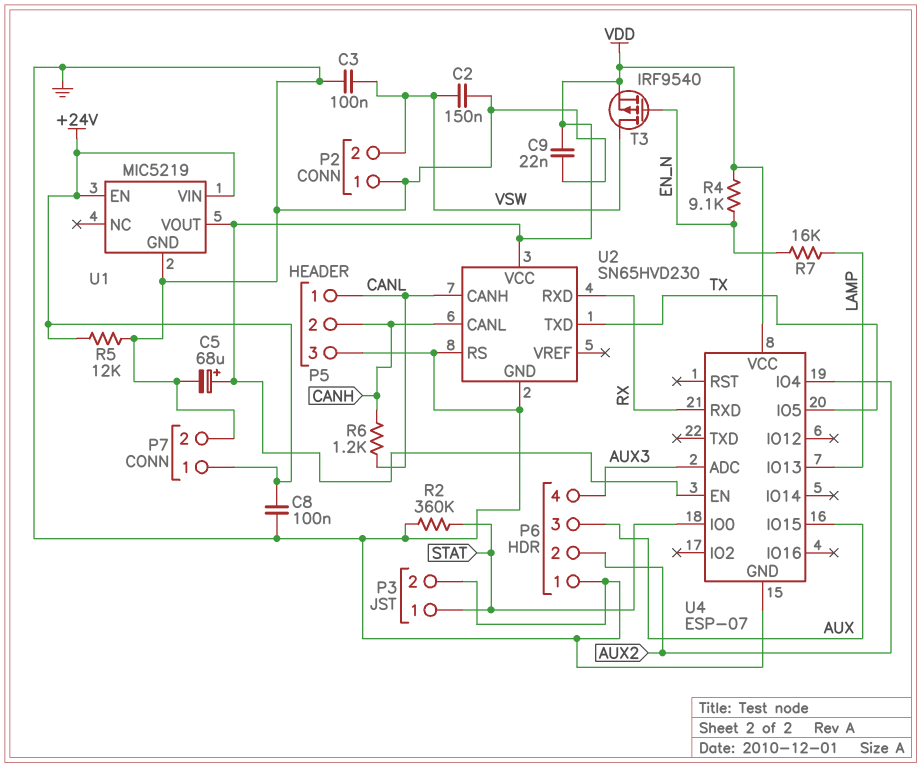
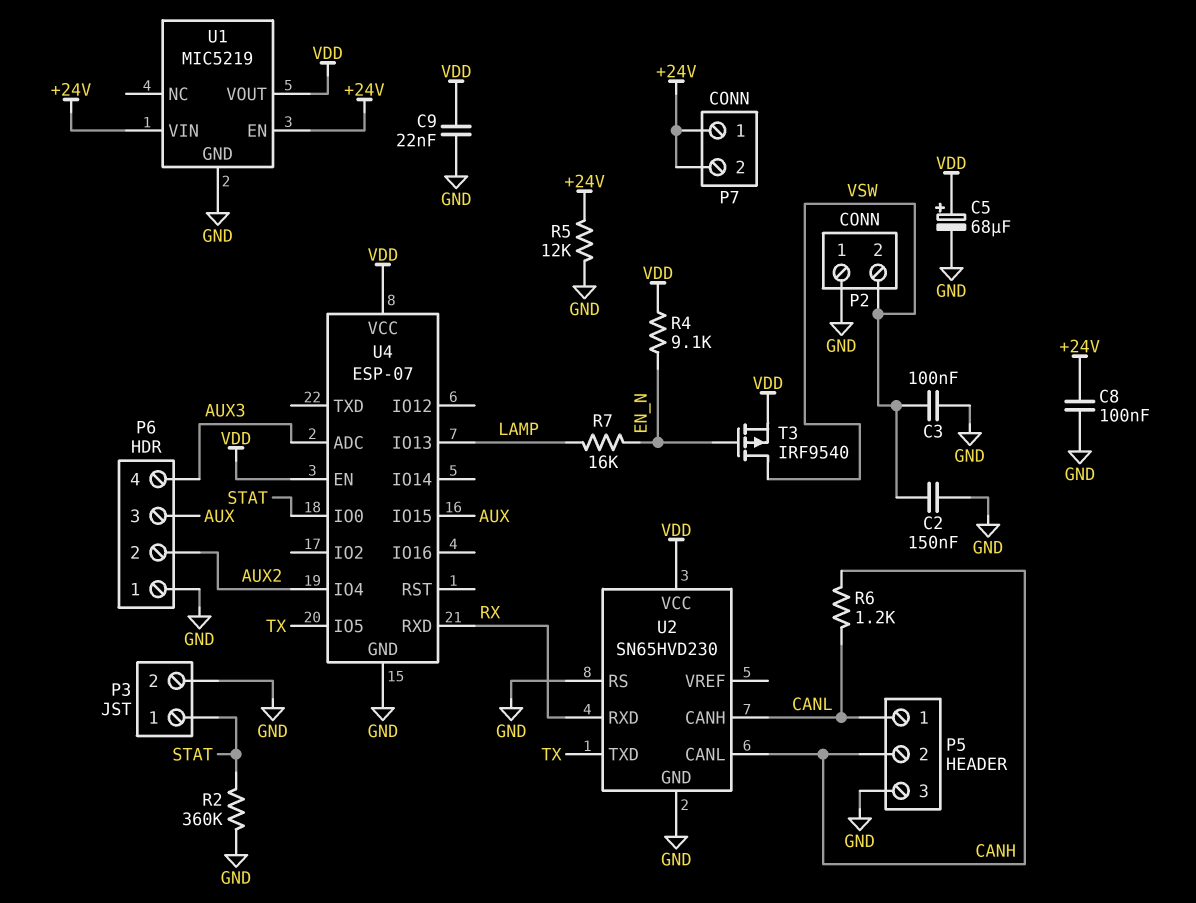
P7 pin 2: GND -> +24V

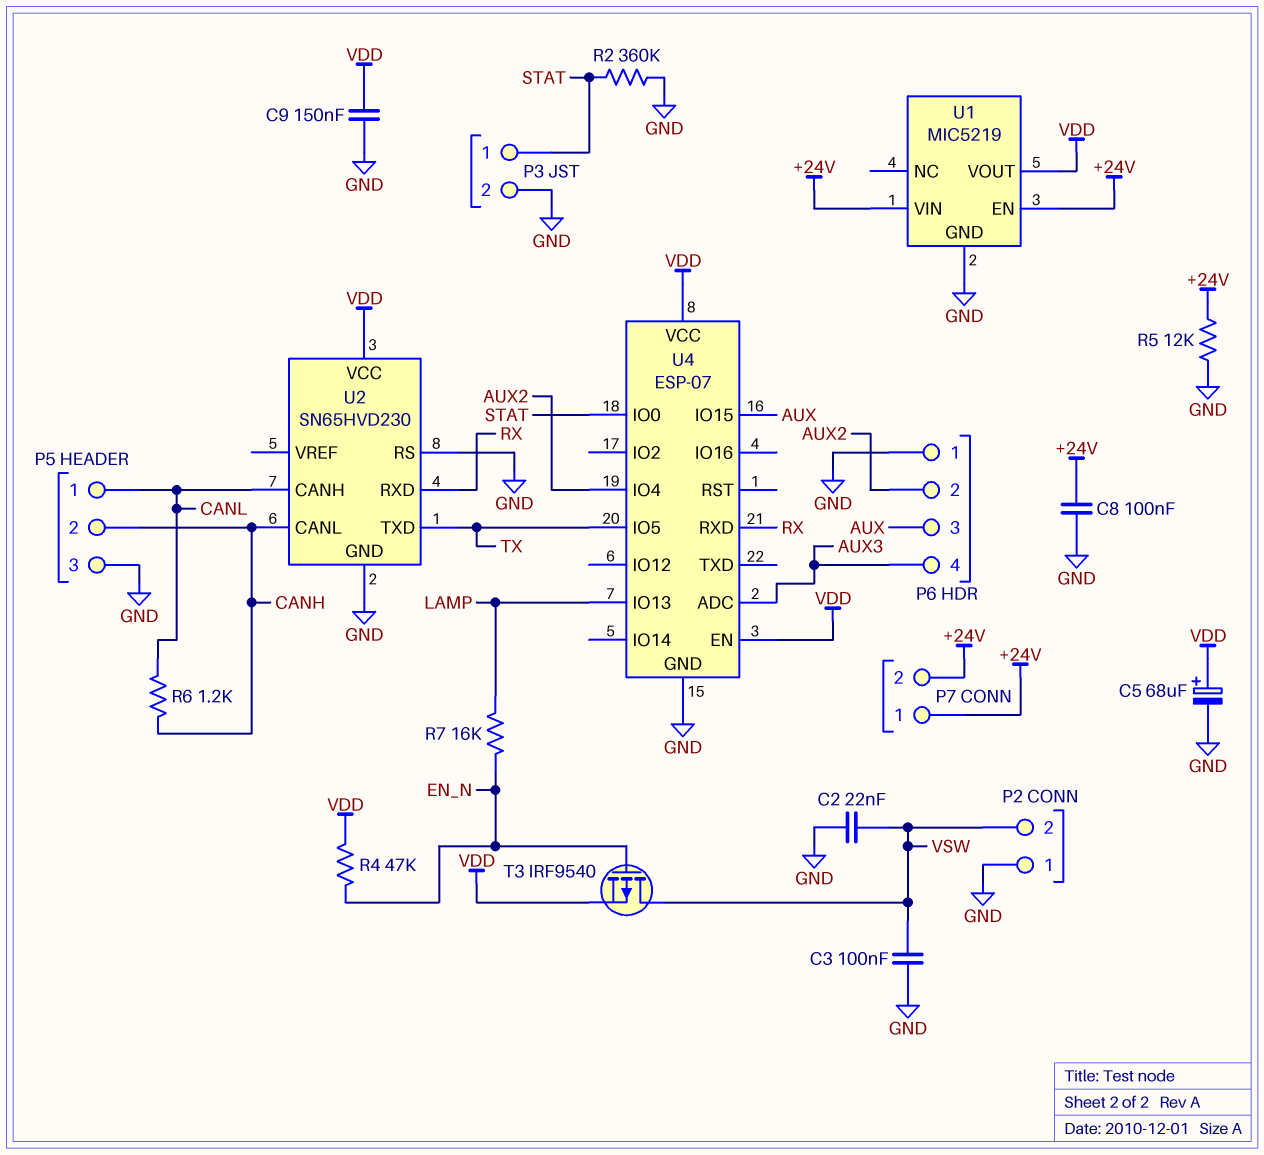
C2: 150nF (GND, VSW) -> 22nF (GND, VSW)
C9: 22nF (GND, VDD) -> 150nF (GND, VDD)
R4: 9.1k (EN_N, VDD) -> 47k (EN_N, VDD)

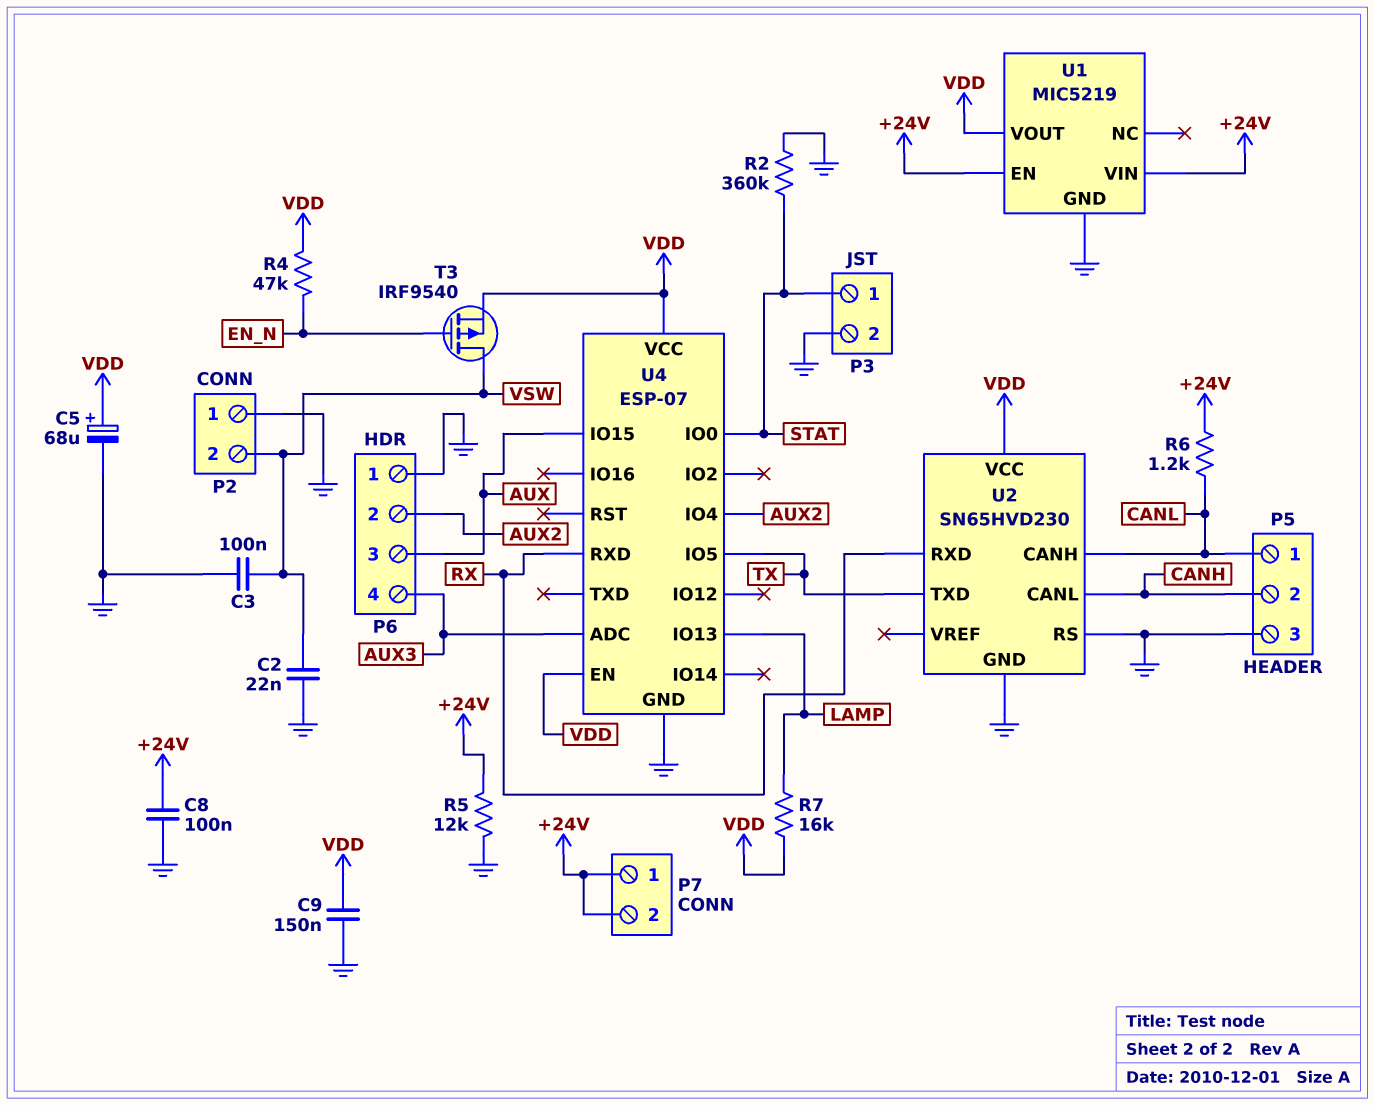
R6: 1.2k (CANH, CANL) -> 1.2k (+24V, CANL)
R7: 16k (EN_N, LAMP) -> 16k (LAMP, VDD)

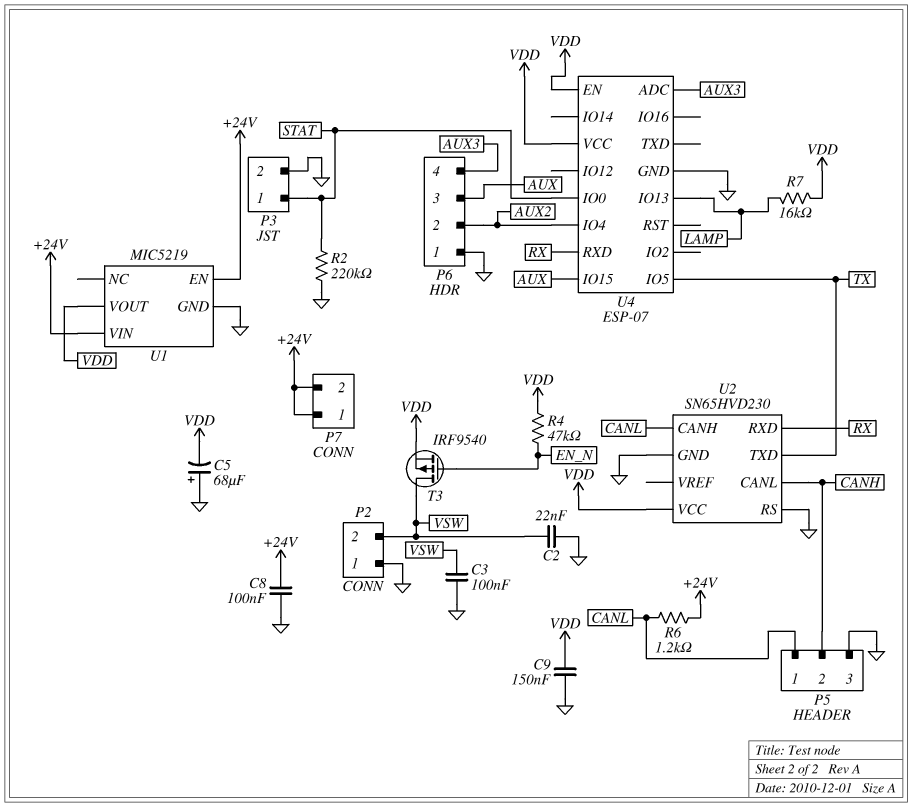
C5: 68uF (plus VDD, minus GND) -> 68uF (plus GND, minus VDD)
R2: 360k (GND, STAT) -> 220k (GND, STAT)
R5: 12k (+24V, GND) -> none

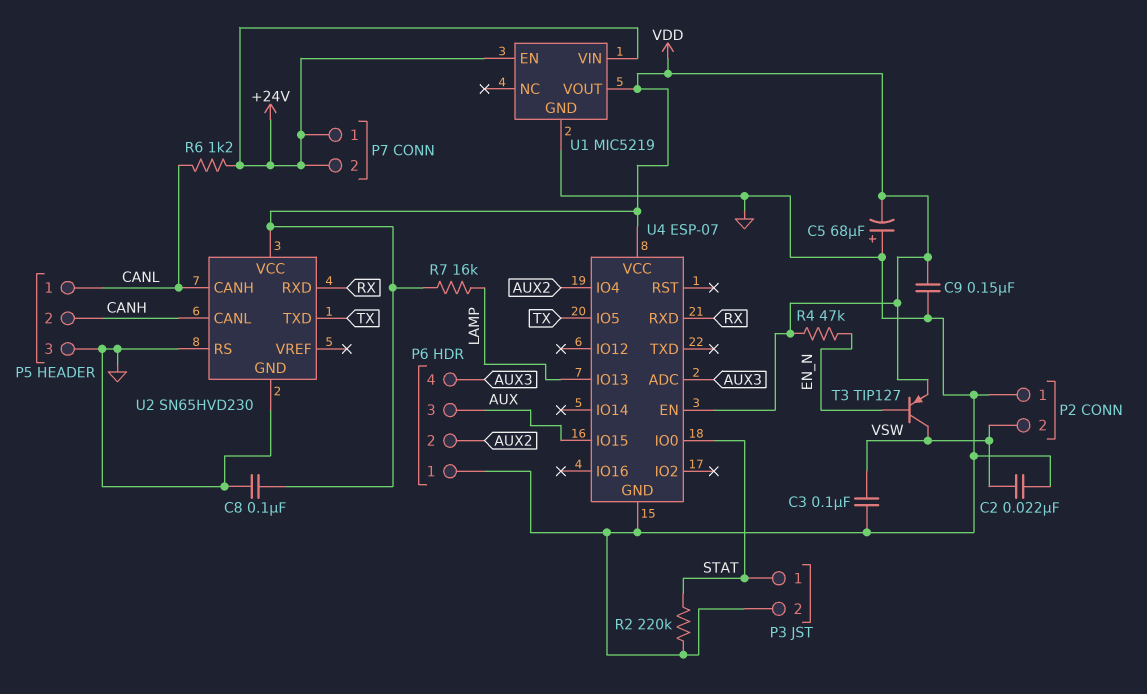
C8: 100nF (+24V, GND) -> 100nF (GND, VDD)
T3: PMOS IRF9540 (G EN_N, D VSW, S VDD) -> PNP TIP127 (B EN_N, C VSW, E VDD)

